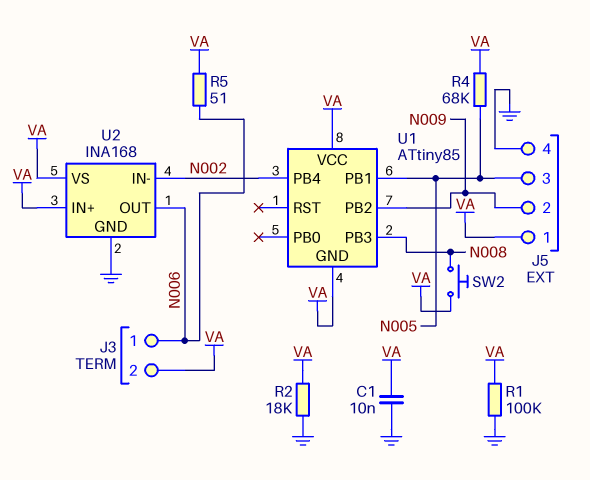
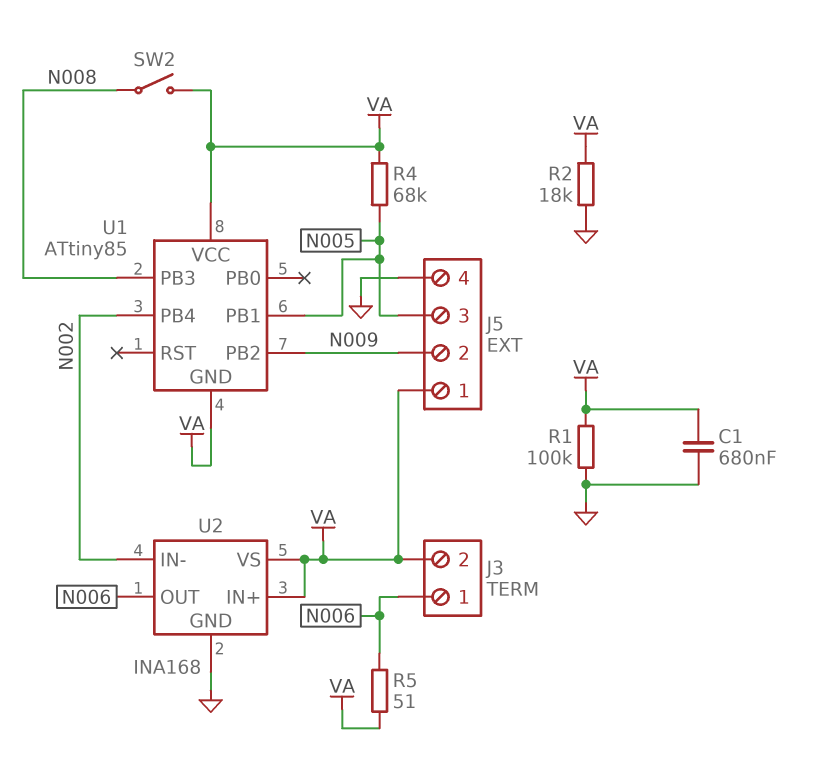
C1: 10nF (GND, VA) -> 680nF (GND, VA)
SW2: button (N008, VA) -> switch (N008, VA)

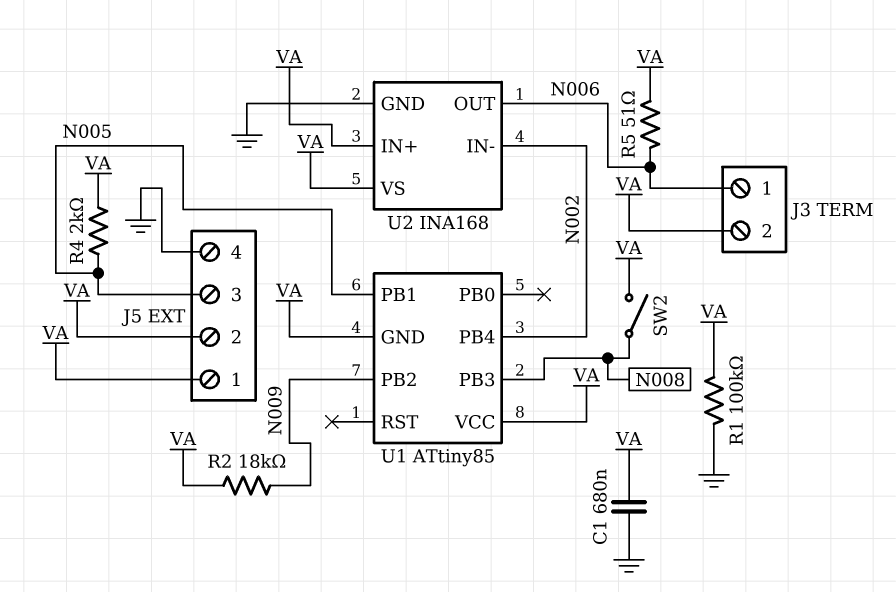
J5 pin 2: N009 -> VA
R2: 18k (GND, VA) -> 18k (N009, VA)
R4: 68k (N005, VA) -> 2k (N005, VA)

